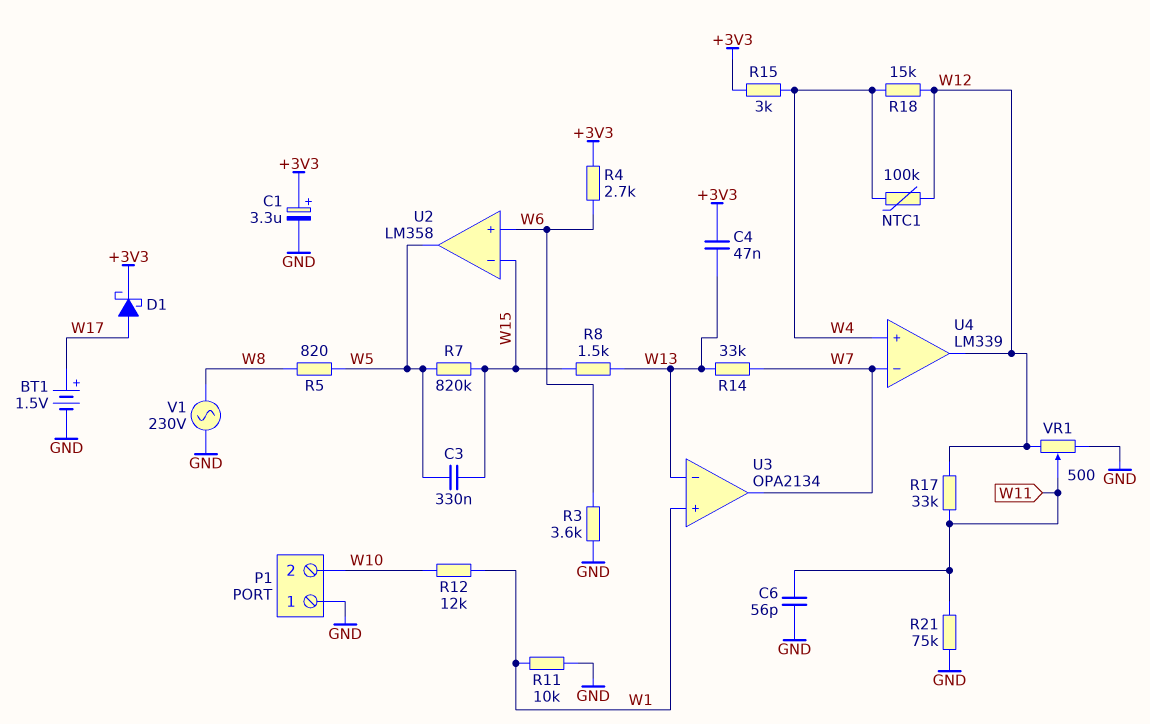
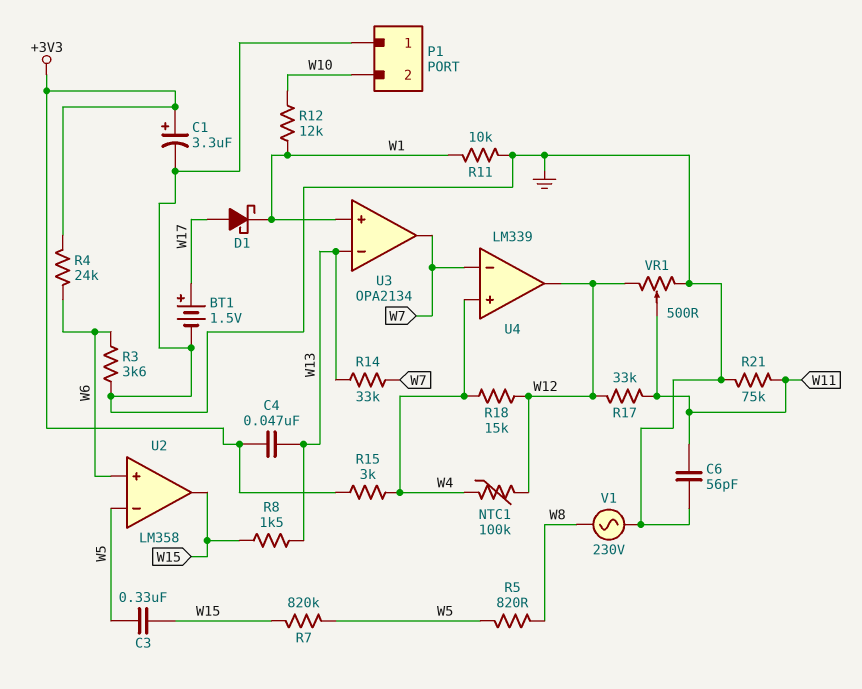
D1: schottky (A W17, K +3V3) -> schottky (A W17, K W1)
R4: 2.7k (+3V3, W6) -> 24k (+3V3, W6)
U2 pin in-: W15 -> W5
U2 pin out: W5 -> W15

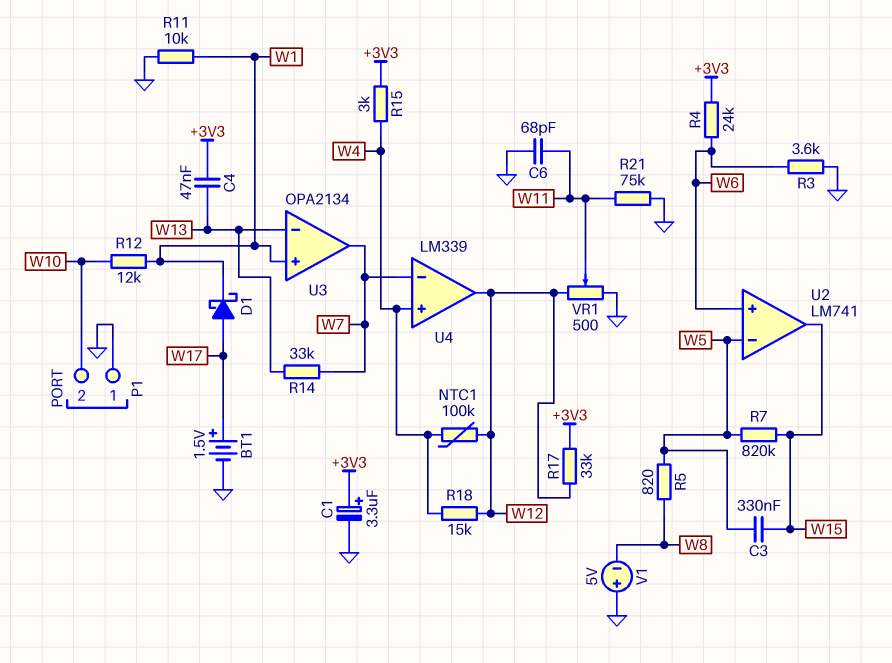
C6: 56pF (GND, W11) -> 68pF (GND, W11)
R8: 1.5k (W13, W15) -> none
R17: 33k (W11, W12) -> 33k (+3V3, W12)
U2: LM358 -> LM741
V1: AC 230V (GND, W8) -> 5V (plus GND, minus W8)

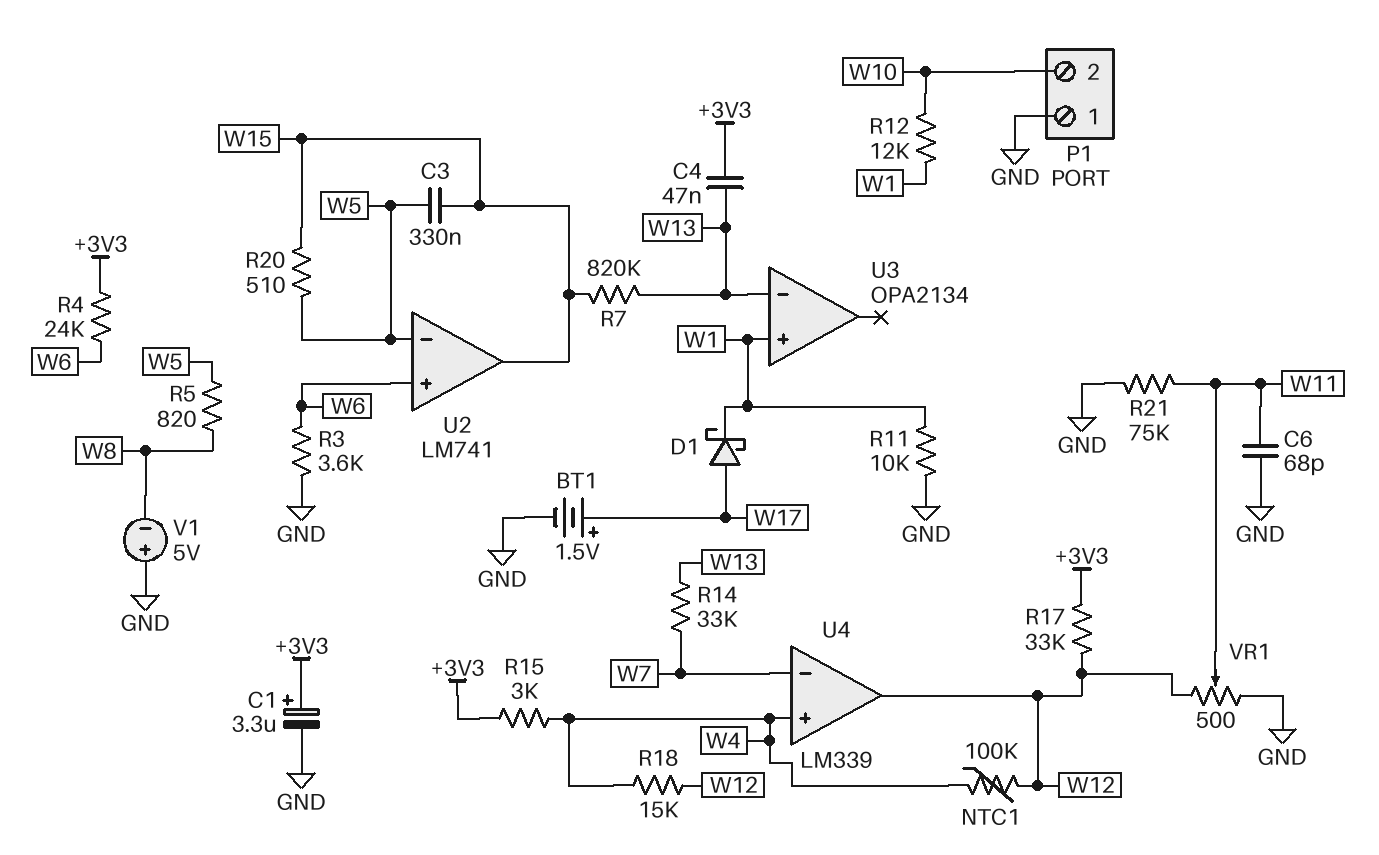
R7: 820k (W5, W15) -> 820k (W13, W15)
R20: none -> 510 (W5, W15)
U3 pin out: W7 -> none

